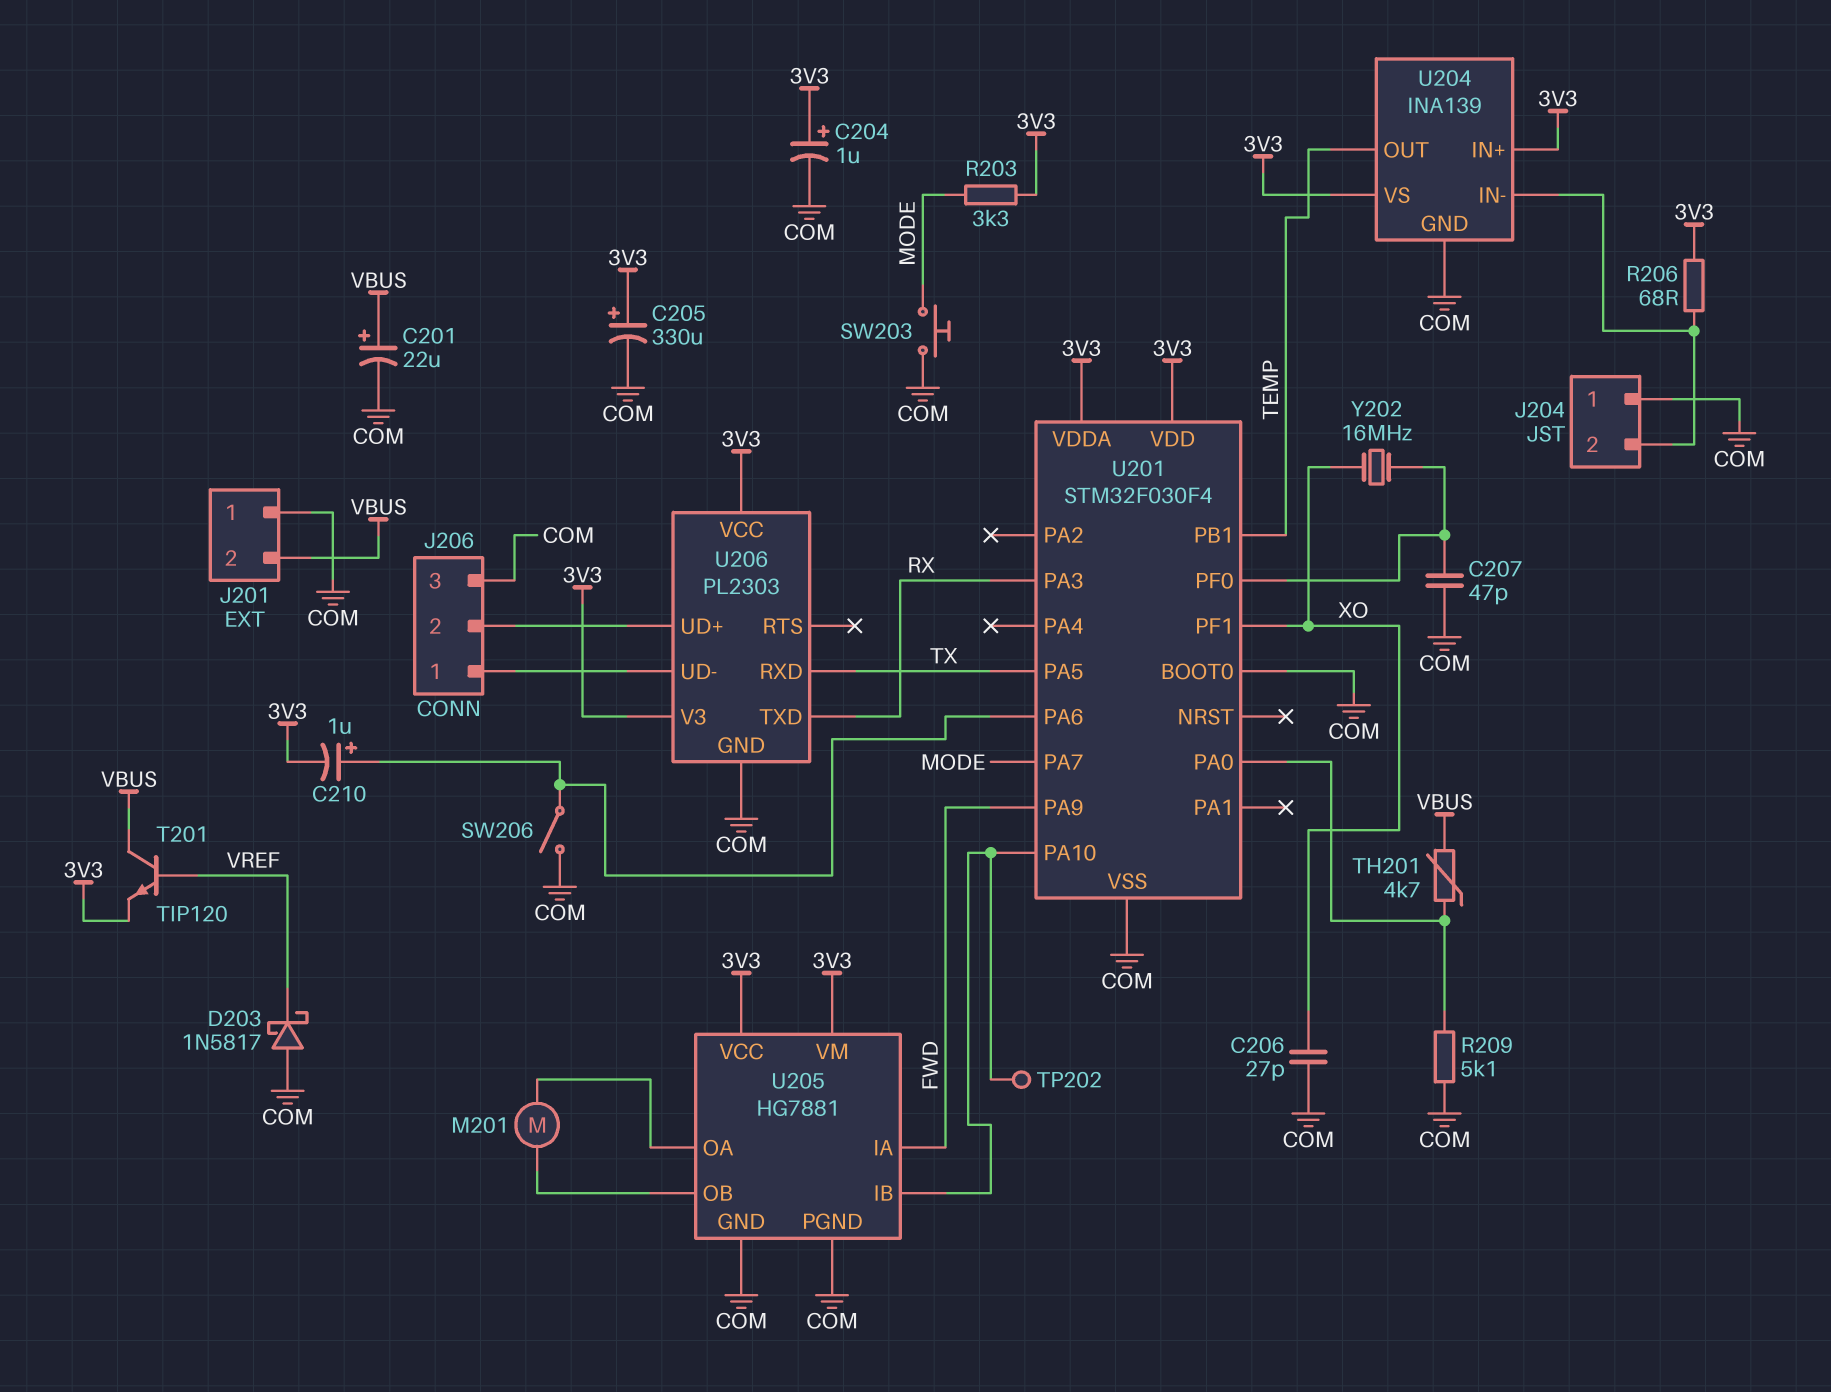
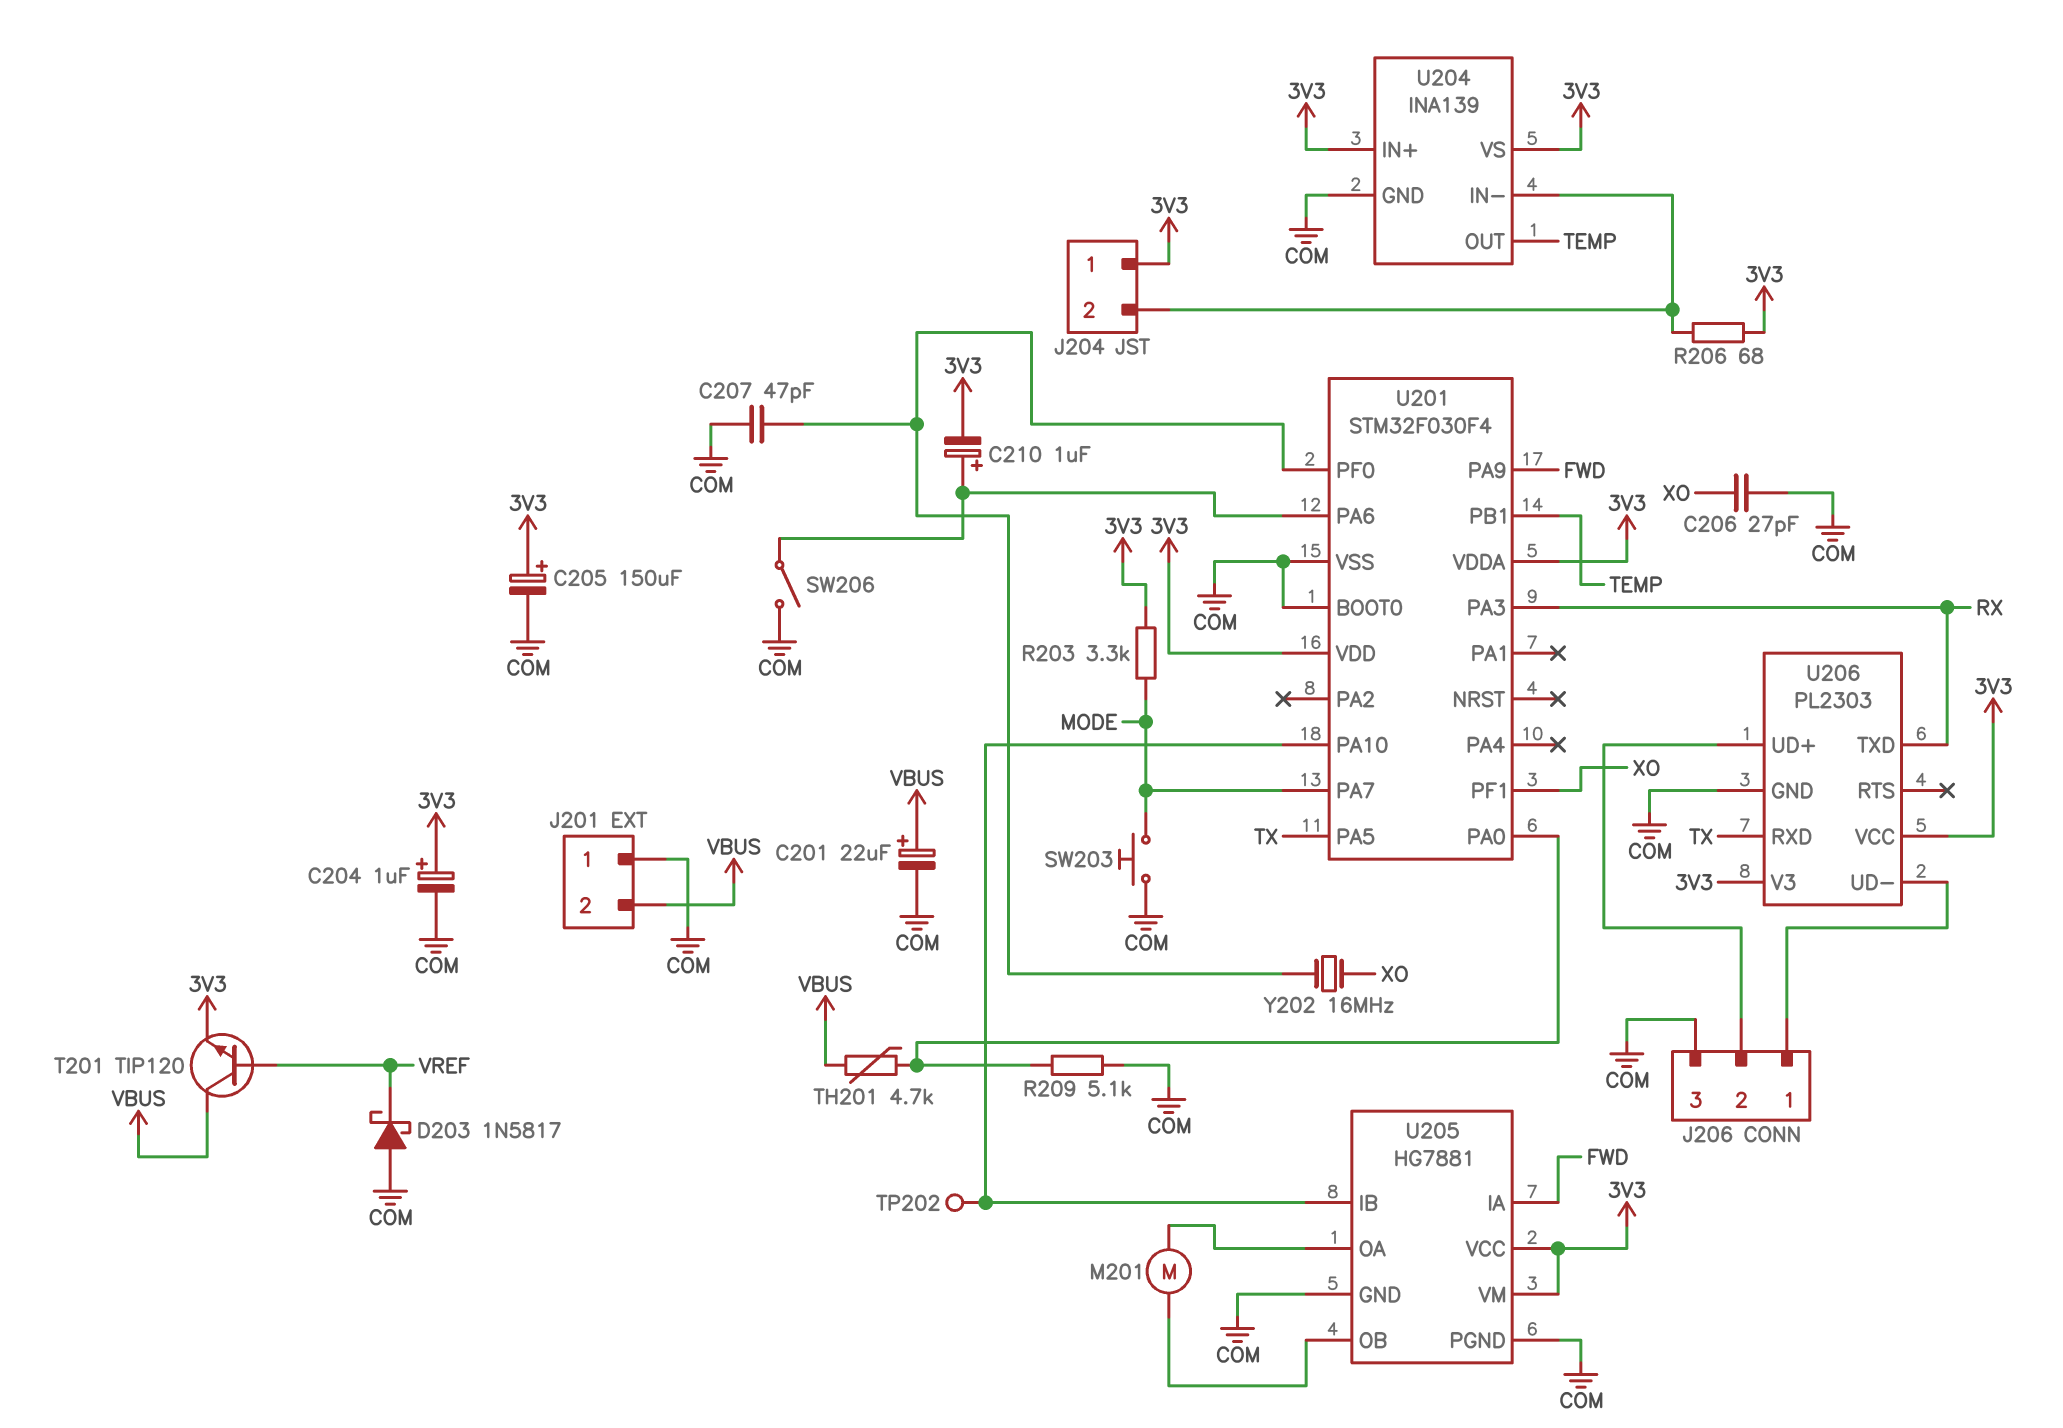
C205: 330uF (plus 3V3, minus COM) -> 150uF (plus 3V3, minus COM)
J204 pin 1: COM -> 3V3

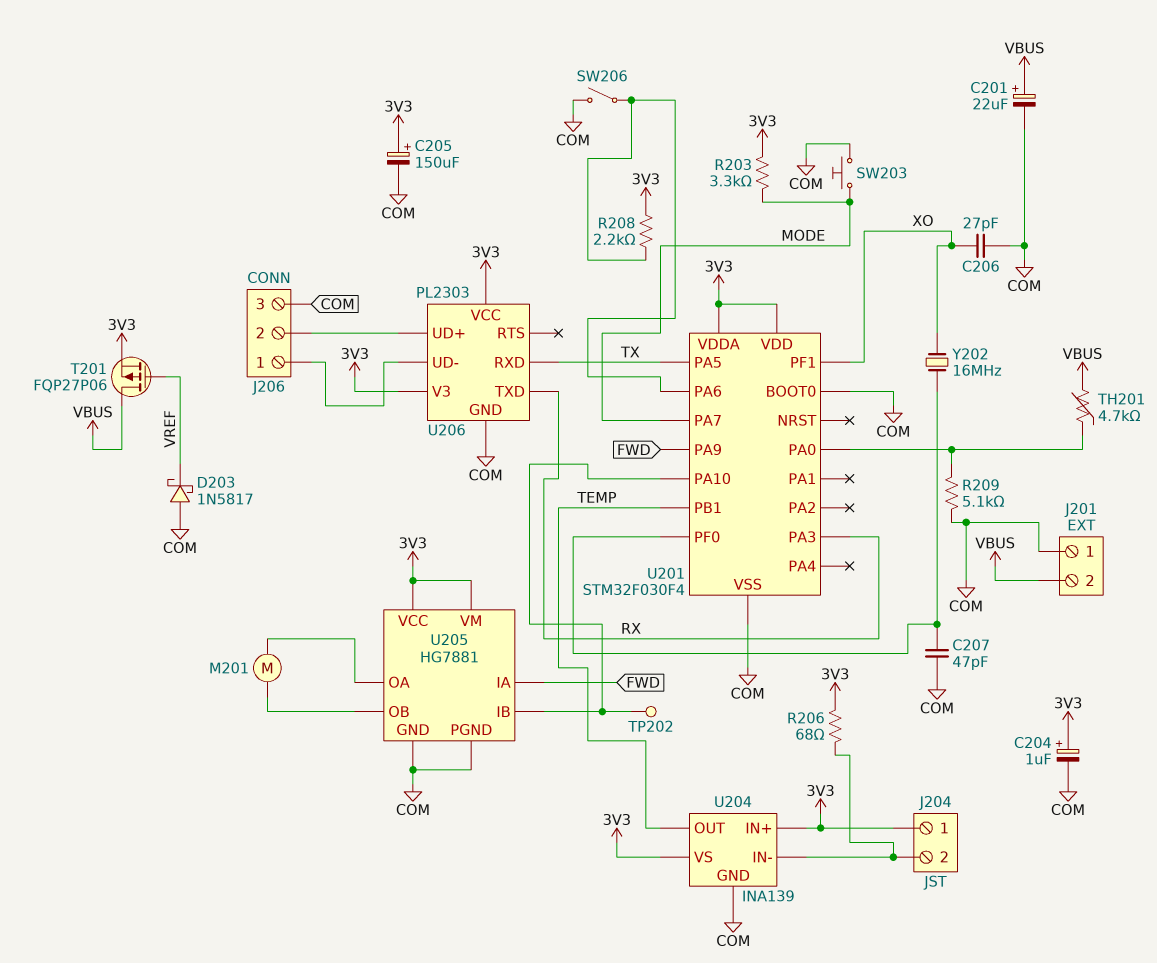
C210: 1uF (plus U201/PA6, minus 3V3) -> none
R208: none -> 2.2k (3V3, U201/PA6)
T201: NPN TIP120 (B VREF, C VBUS, E 3V3) -> PMOS FQP27P06 (G VREF, D VBUS, S 3V3)

